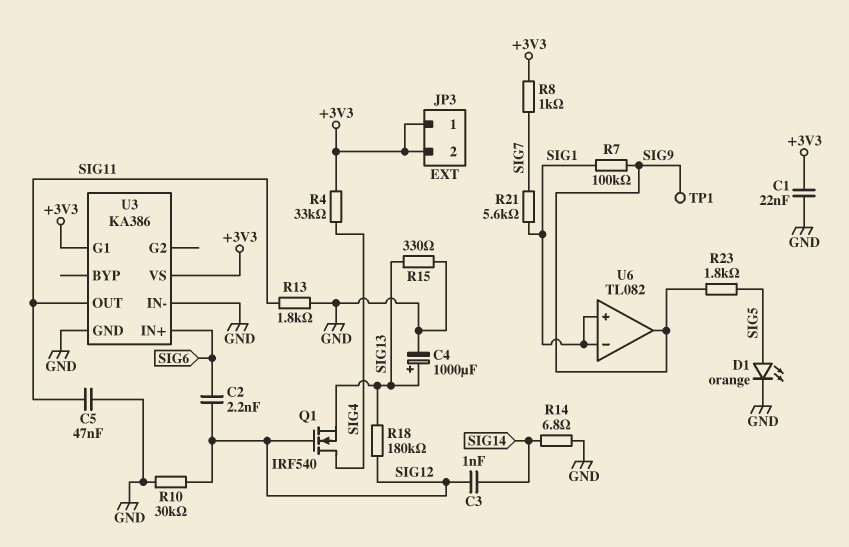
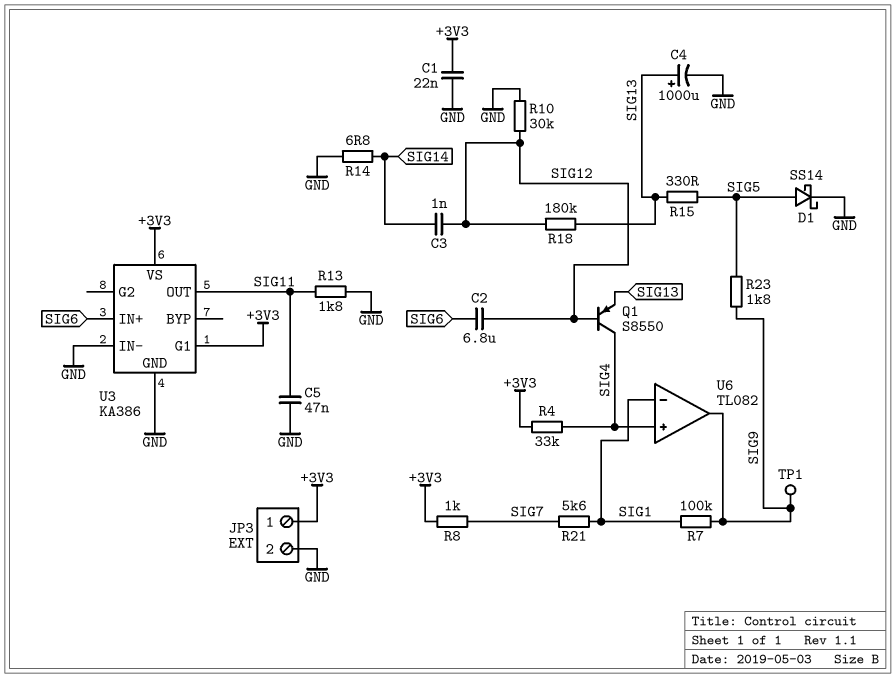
C2: 2.2nF (SIG6, SIG12) -> 6.8uF (SIG6, SIG12)
D1: LED orange (A SIG5, K GND) -> schottky SS14 (A SIG5, K GND)
JP3 pin 2: +3V3 -> GND
Q1: NMOS IRF540 (G SIG12, D SIG4, S SIG13) -> PNP S8550 (B SIG12, C SIG4, E SIG13)
R15: 330 (GND, SIG13) -> 330 (SIG5, SIG13)
U6 pin in+: SIG1 -> SIG4

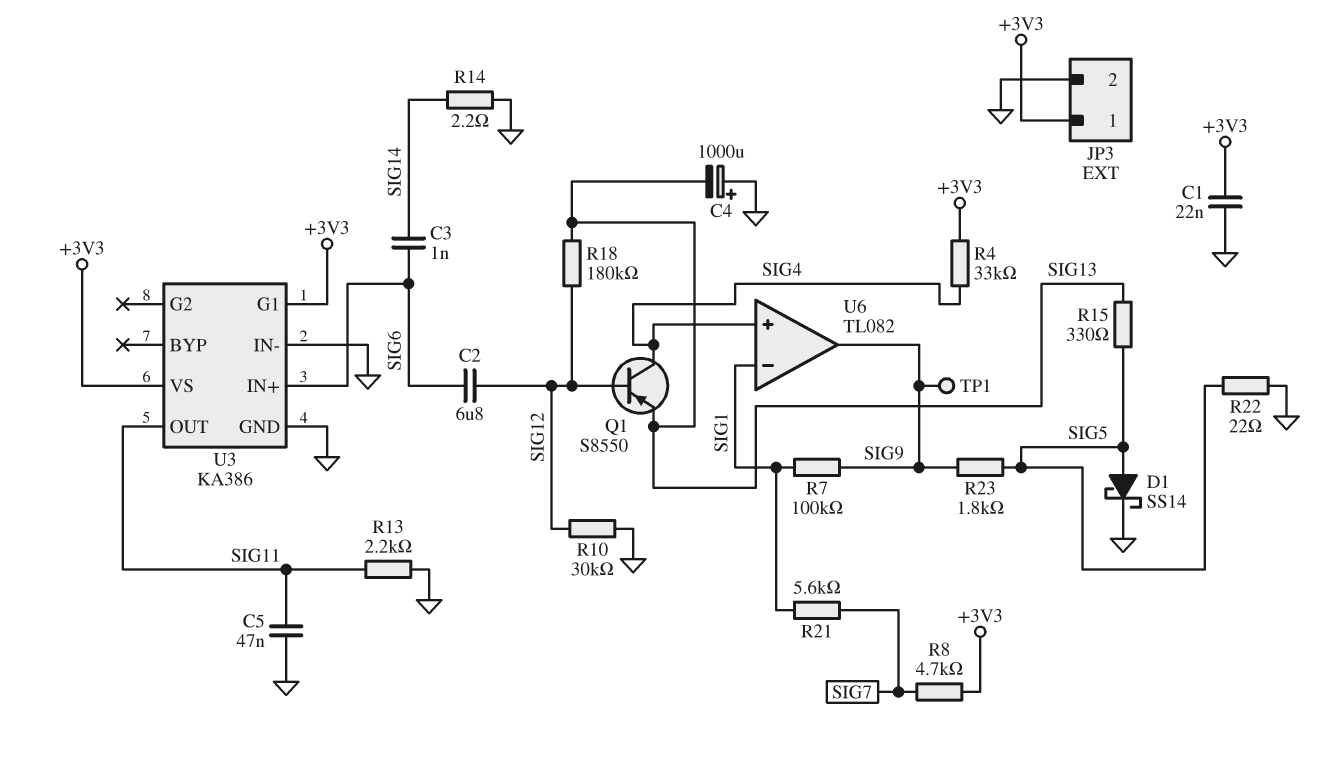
C3: 1nF (SIG12, SIG14) -> 1nF (SIG6, SIG14)
C4: 1000uF (plus SIG13, minus GND) -> 1000uF (plus GND, minus SIG13)
R8: 1k (+3V3, SIG7) -> 4.7k (+3V3, SIG7)
R13: 1.8k (GND, SIG11) -> 2.2k (GND, SIG11)
R14: 6.8 (GND, SIG14) -> 2.2 (GND, SIG14)
R22: none -> 22 (GND, SIG5)

